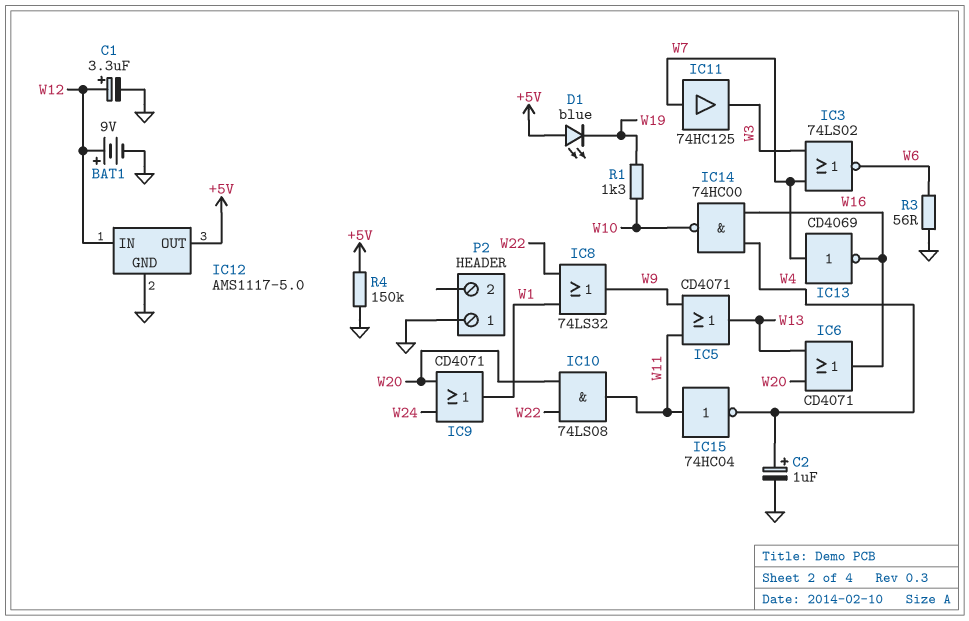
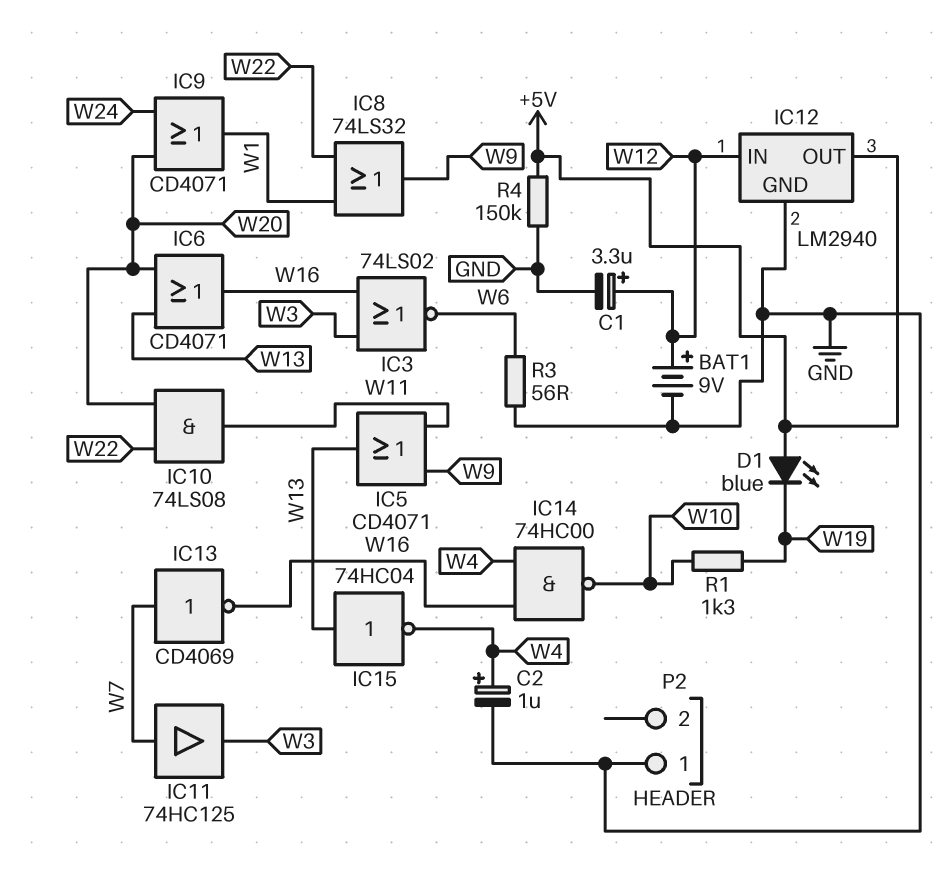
IC3: NOR 74LS02 (in W3, in W7, out W6) -> NOR 74LS02 (in W3, in W16, out W6)
IC12: AMS1117-5.0 -> LM2940
IC15: NOT 74HC04 (in W11, out W4) -> NOT 74HC04 (in W13, out W4)

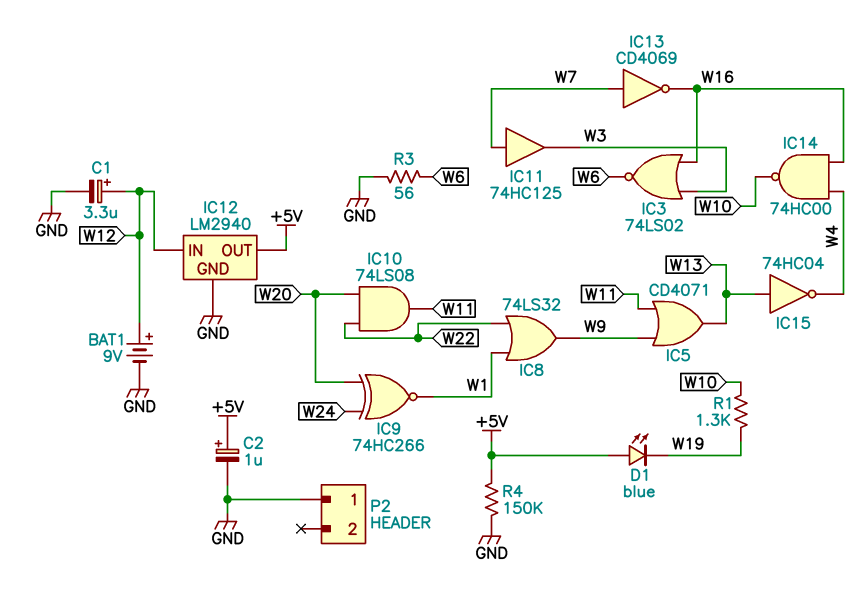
C2: 1uF (plus W4, minus GND) -> 1uF (plus +5V, minus GND)
IC6: OR CD4071 (in W13, in W20, out W16) -> none
IC9: OR CD4071 (in W20, in W24, out W1) -> XNOR 74HC266 (in W20, in W24, out W1)

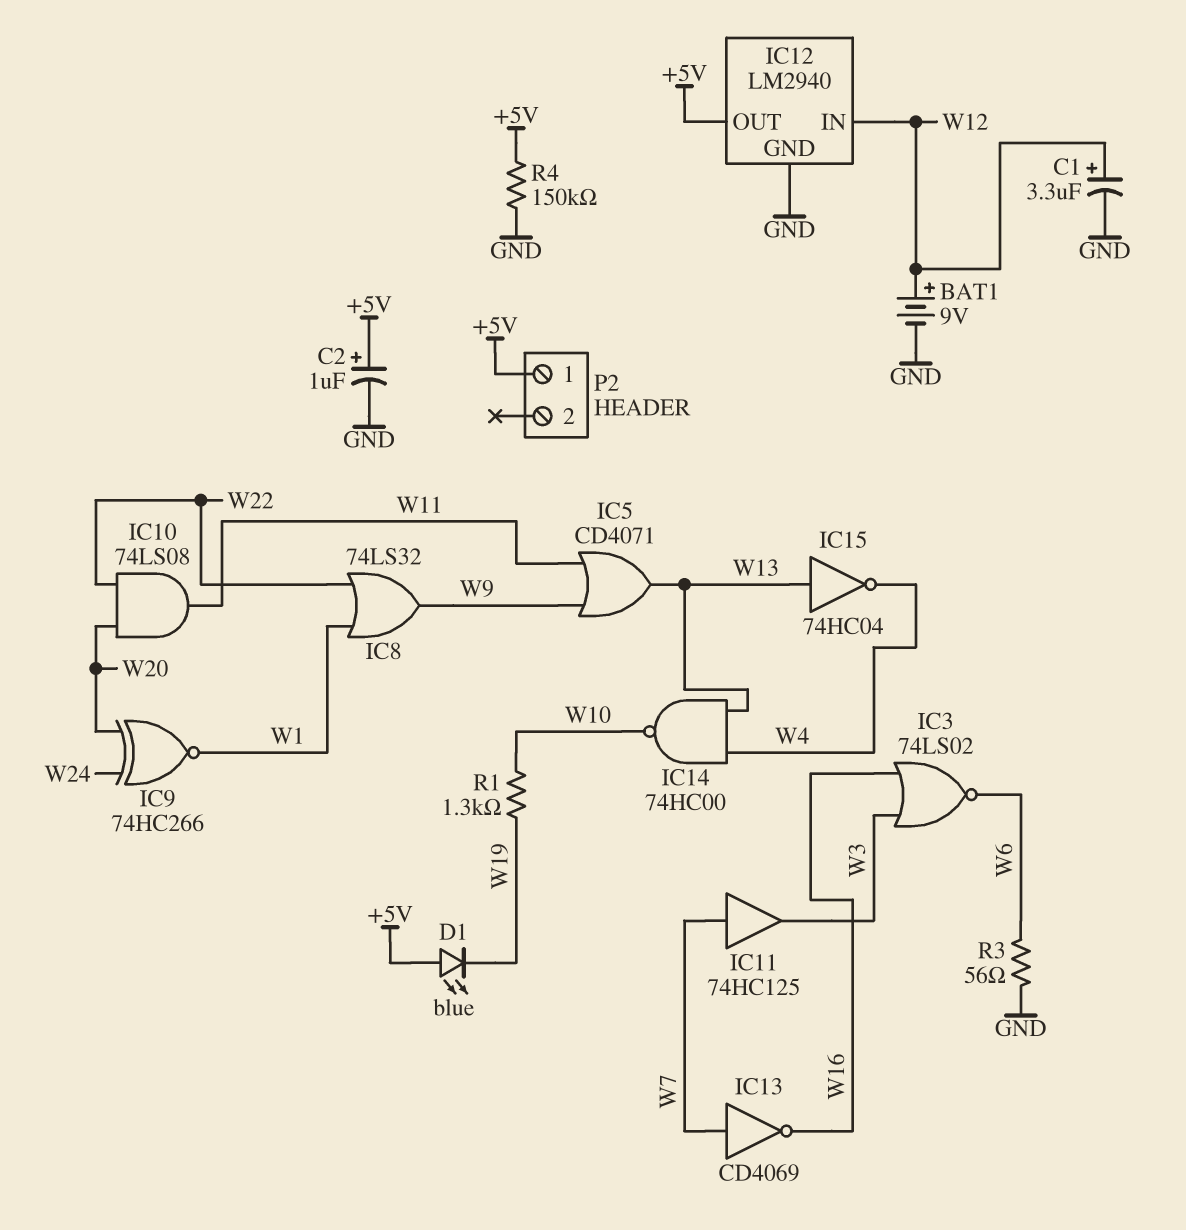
IC14: NAND 74HC00 (in W4, in W16, out W10) -> NAND 74HC00 (in W4, in W13, out W10)
P2 pin 1: GND -> +5V

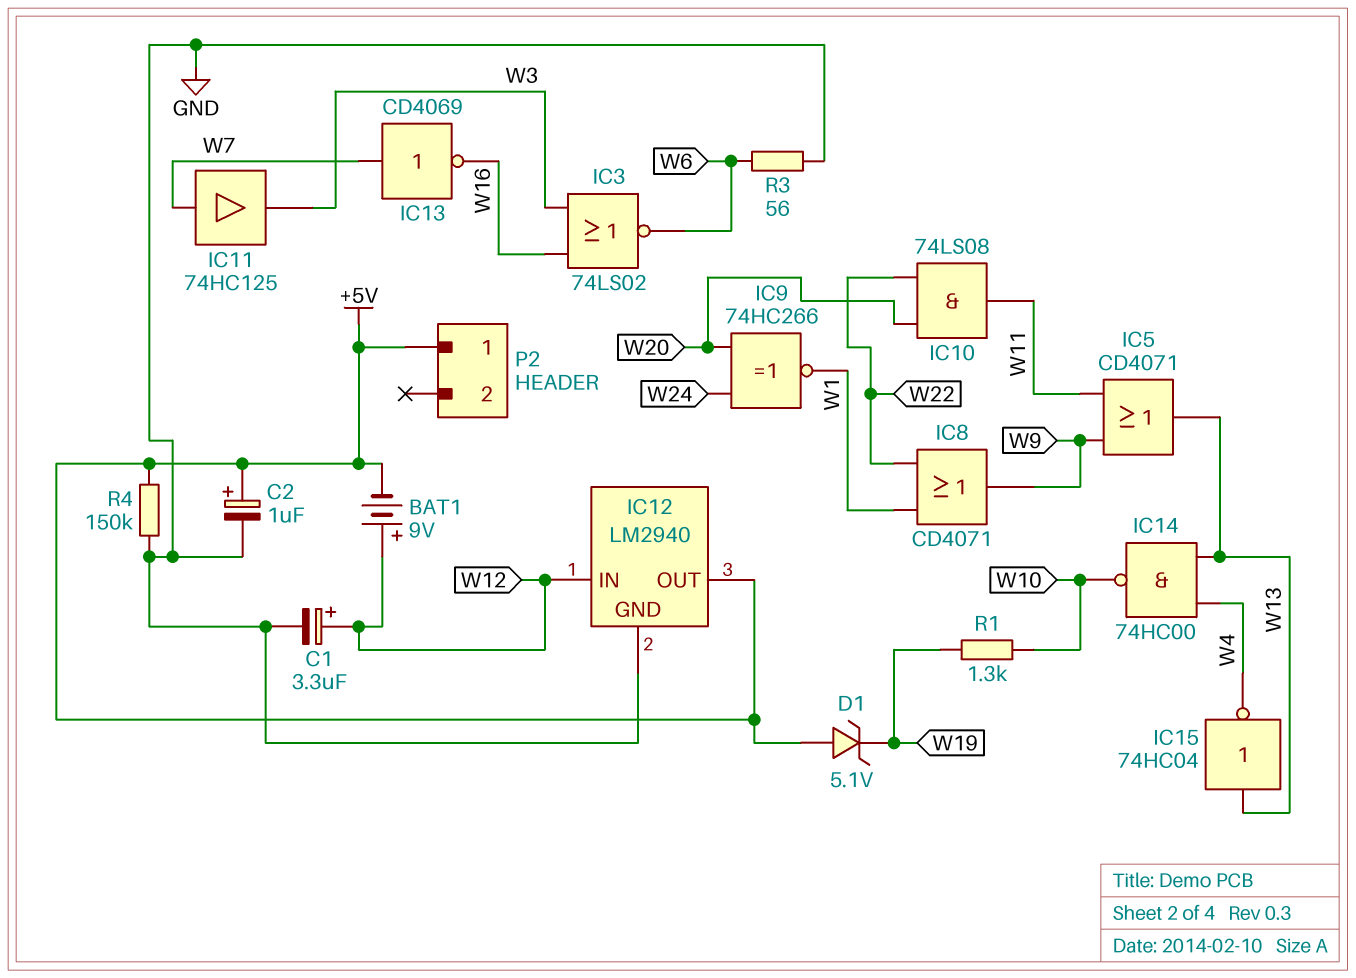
BAT1: 9V (plus W12, minus GND) -> 9V (plus W12, minus +5V)
D1: LED blue (A +5V, K W19) -> zener 5.1V (A +5V, K W19)
IC8: OR 74LS32 (in W1, in W22, out W9) -> OR CD4071 (in W1, in W22, out W9)

